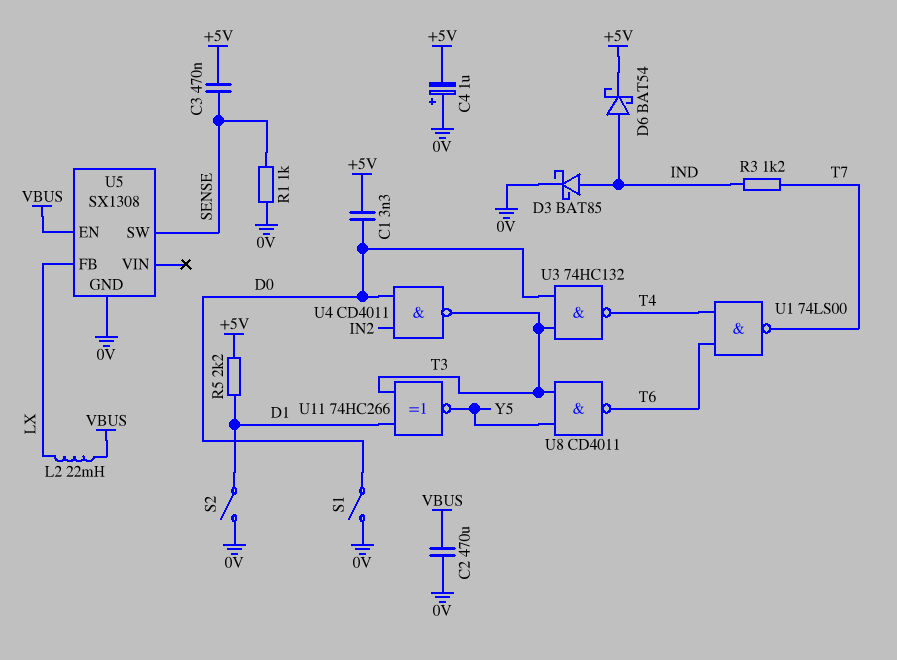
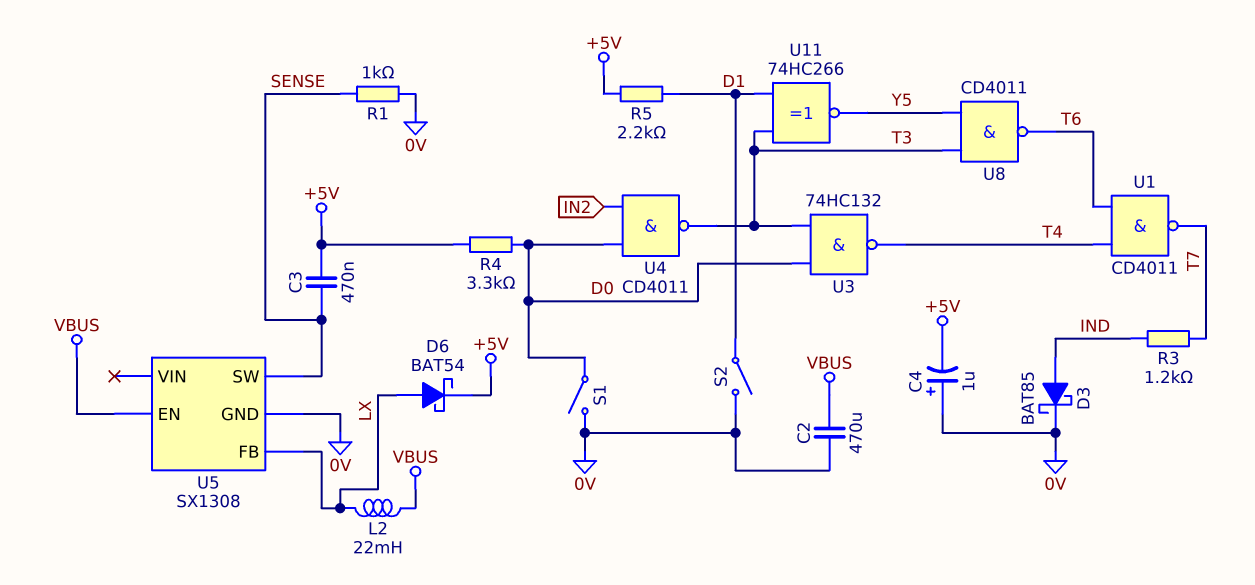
C1: 3.3nF (+5V, D0) -> none
D6: schottky BAT54 (A IND, K +5V) -> schottky BAT54 (A LX, K +5V)
R4: none -> 3.3k (+5V, D0)
U1: NAND 74LS00 (in T4, in T6, out T7) -> NAND CD4011 (in T4, in T6, out T7)

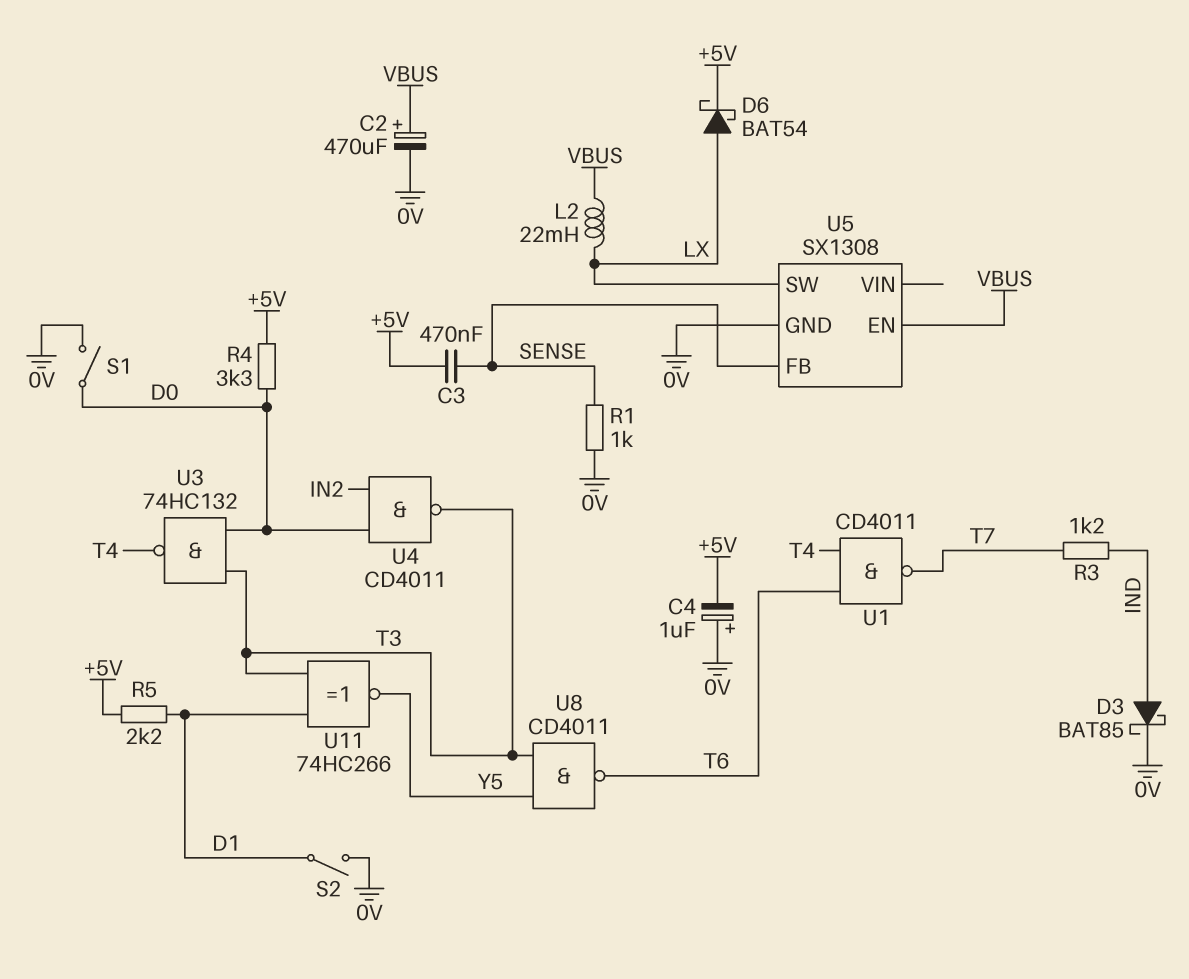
C2: 470uF (0V, VBUS) -> 470uF (plus VBUS, minus 0V)
U5 pin FB: LX -> SENSE
U5 pin SW: SENSE -> LX

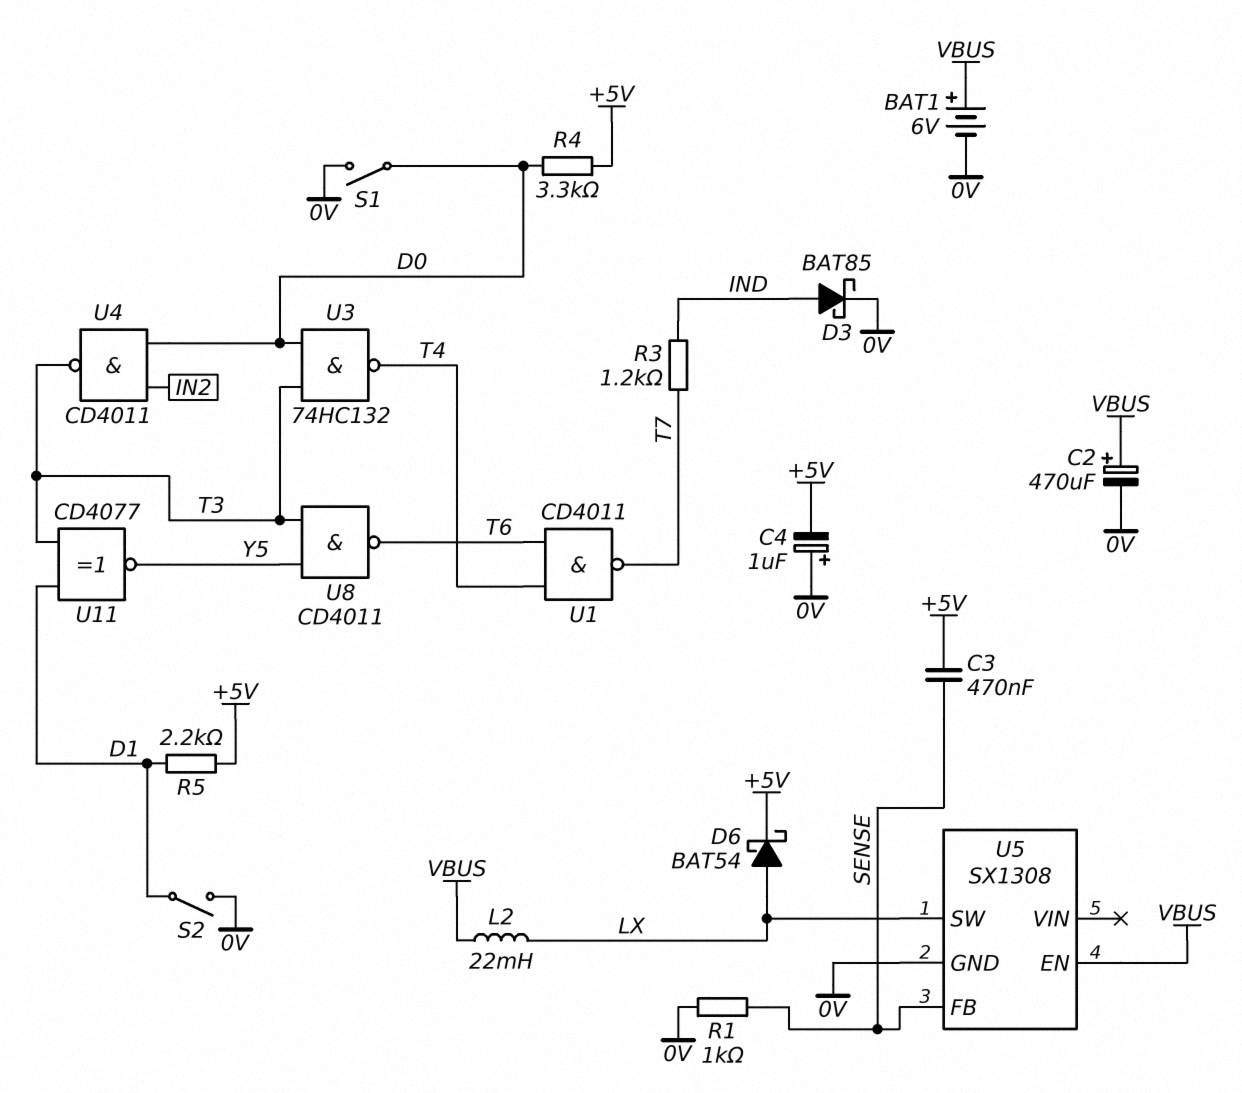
BAT1: none -> 6V (plus VBUS, minus 0V)
U11: XNOR 74HC266 (in D1, in T3, out Y5) -> XNOR CD4077 (in D1, in T3, out Y5)

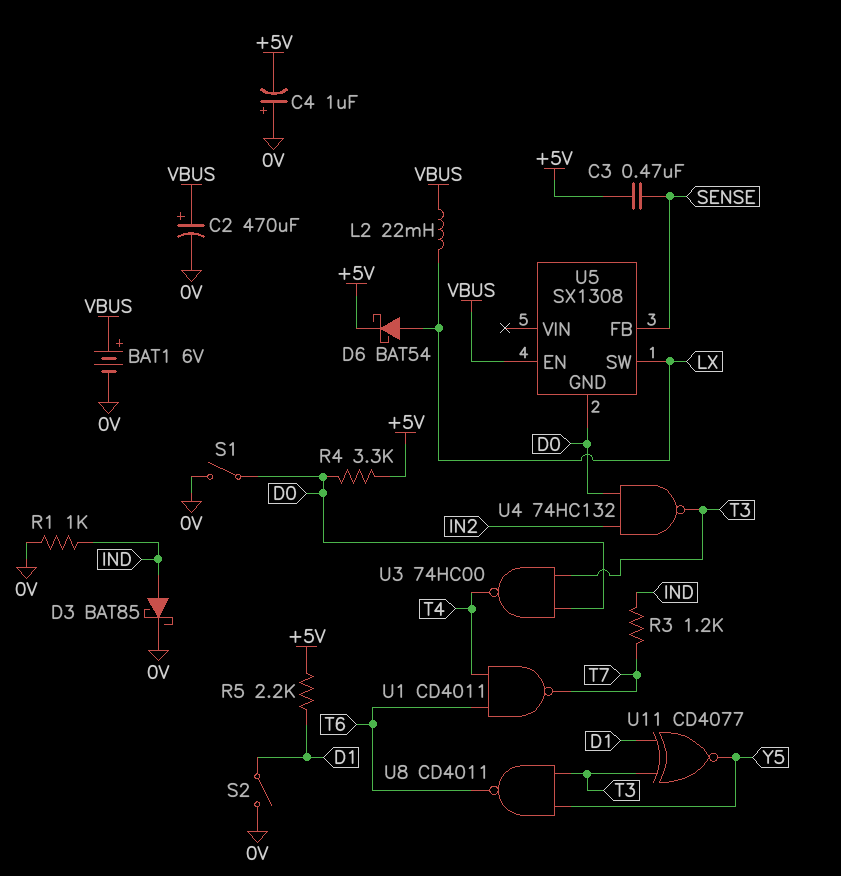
R1: 1k (0V, SENSE) -> 1k (0V, IND)
U3: NAND 74HC132 (in D0, in T3, out T4) -> NAND 74HC00 (in D0, in T3, out T4)
U4: NAND CD4011 (in D0, in IN2, out T3) -> NAND 74HC132 (in D0, in IN2, out T3)
U5 pin GND: 0V -> D0

